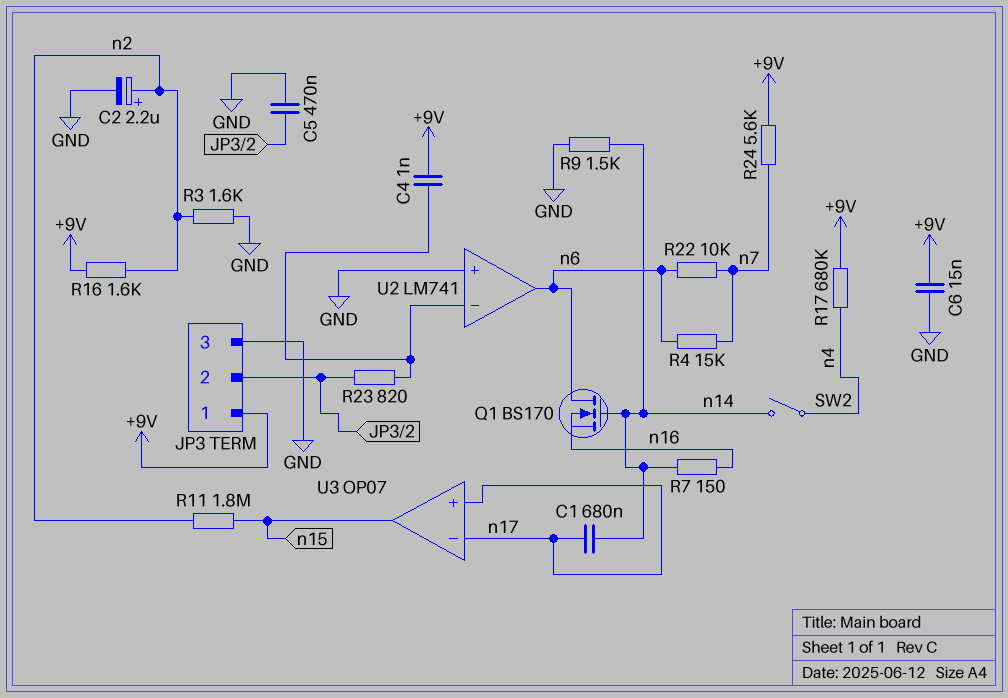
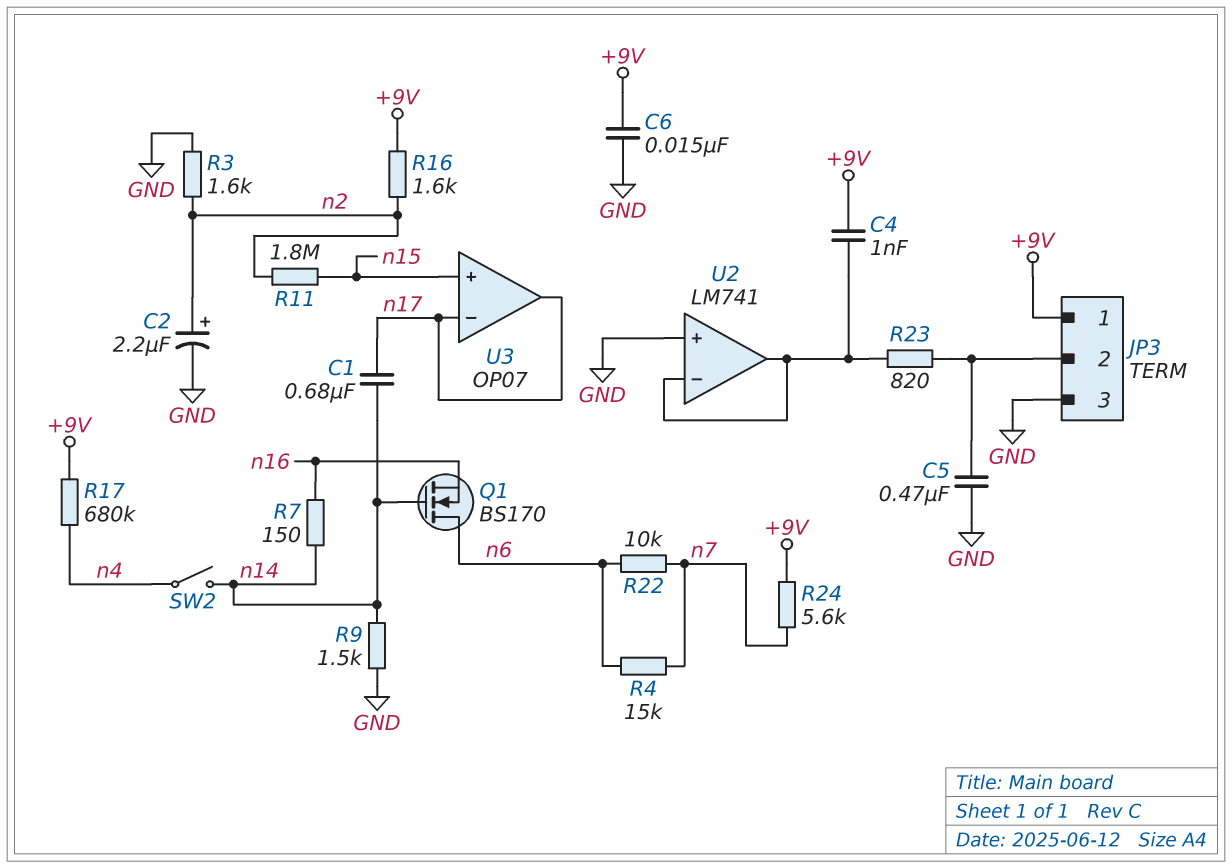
U2 pin out: n6 -> U2/in-
U3 pin in+: n17 -> n15
U3 pin out: n15 -> n17

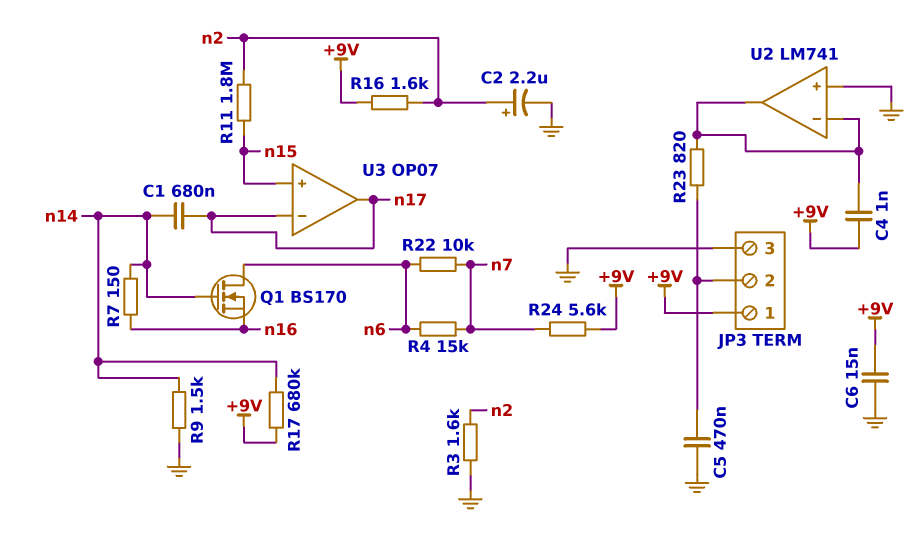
R17: 680k (+9V, n4) -> 680k (+9V, n14)
SW2: switch (n4, n14) -> none

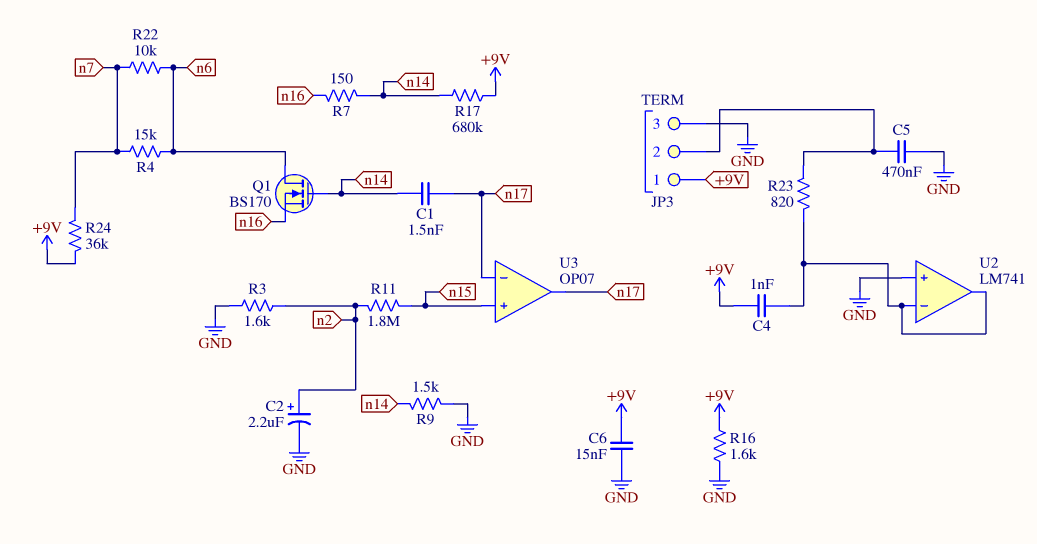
C1: 680nF (n14, n17) -> 1.5nF (n14, n17)
R16: 1.6k (+9V, n2) -> 1.6k (+9V, GND)
R24: 5.6k (+9V, n7) -> 36k (+9V, n7)

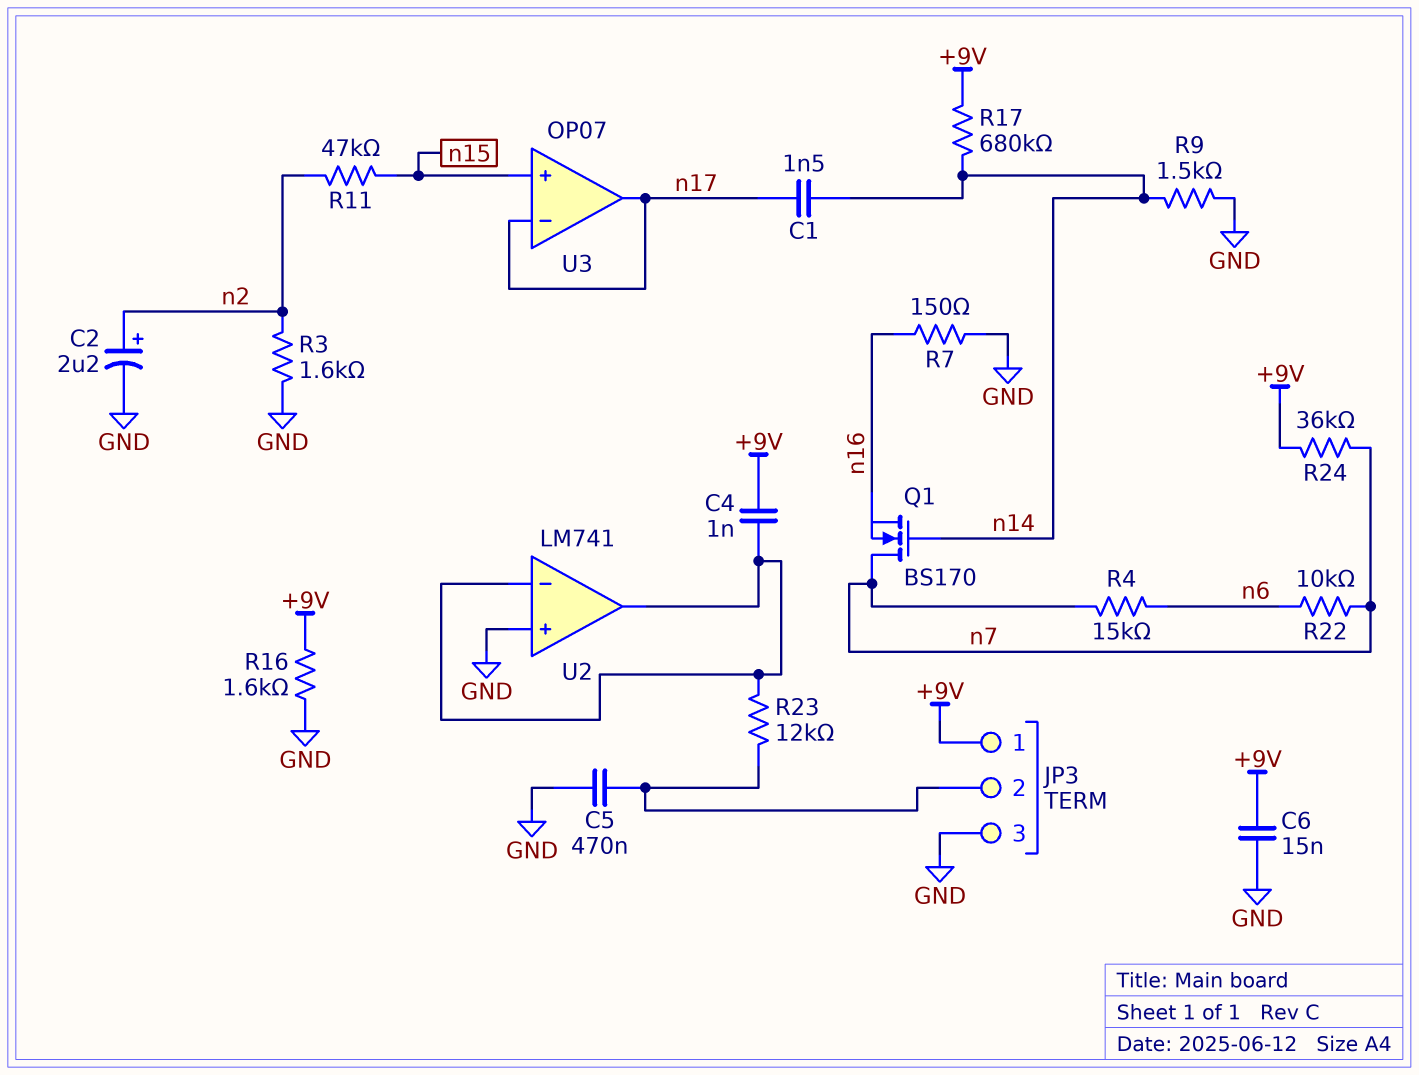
Q1: NMOS BS170 (G n14, D n6, S n16) -> NMOS BS170 (G n14, D n7, S n16)
R7: 150 (n14, n16) -> 150 (GND, n16)
R11: 1.8M (n2, n15) -> 47k (n2, n15)
R23: 820 (JP3/2, U2/in-) -> 12k (JP3/2, U2/in-)

